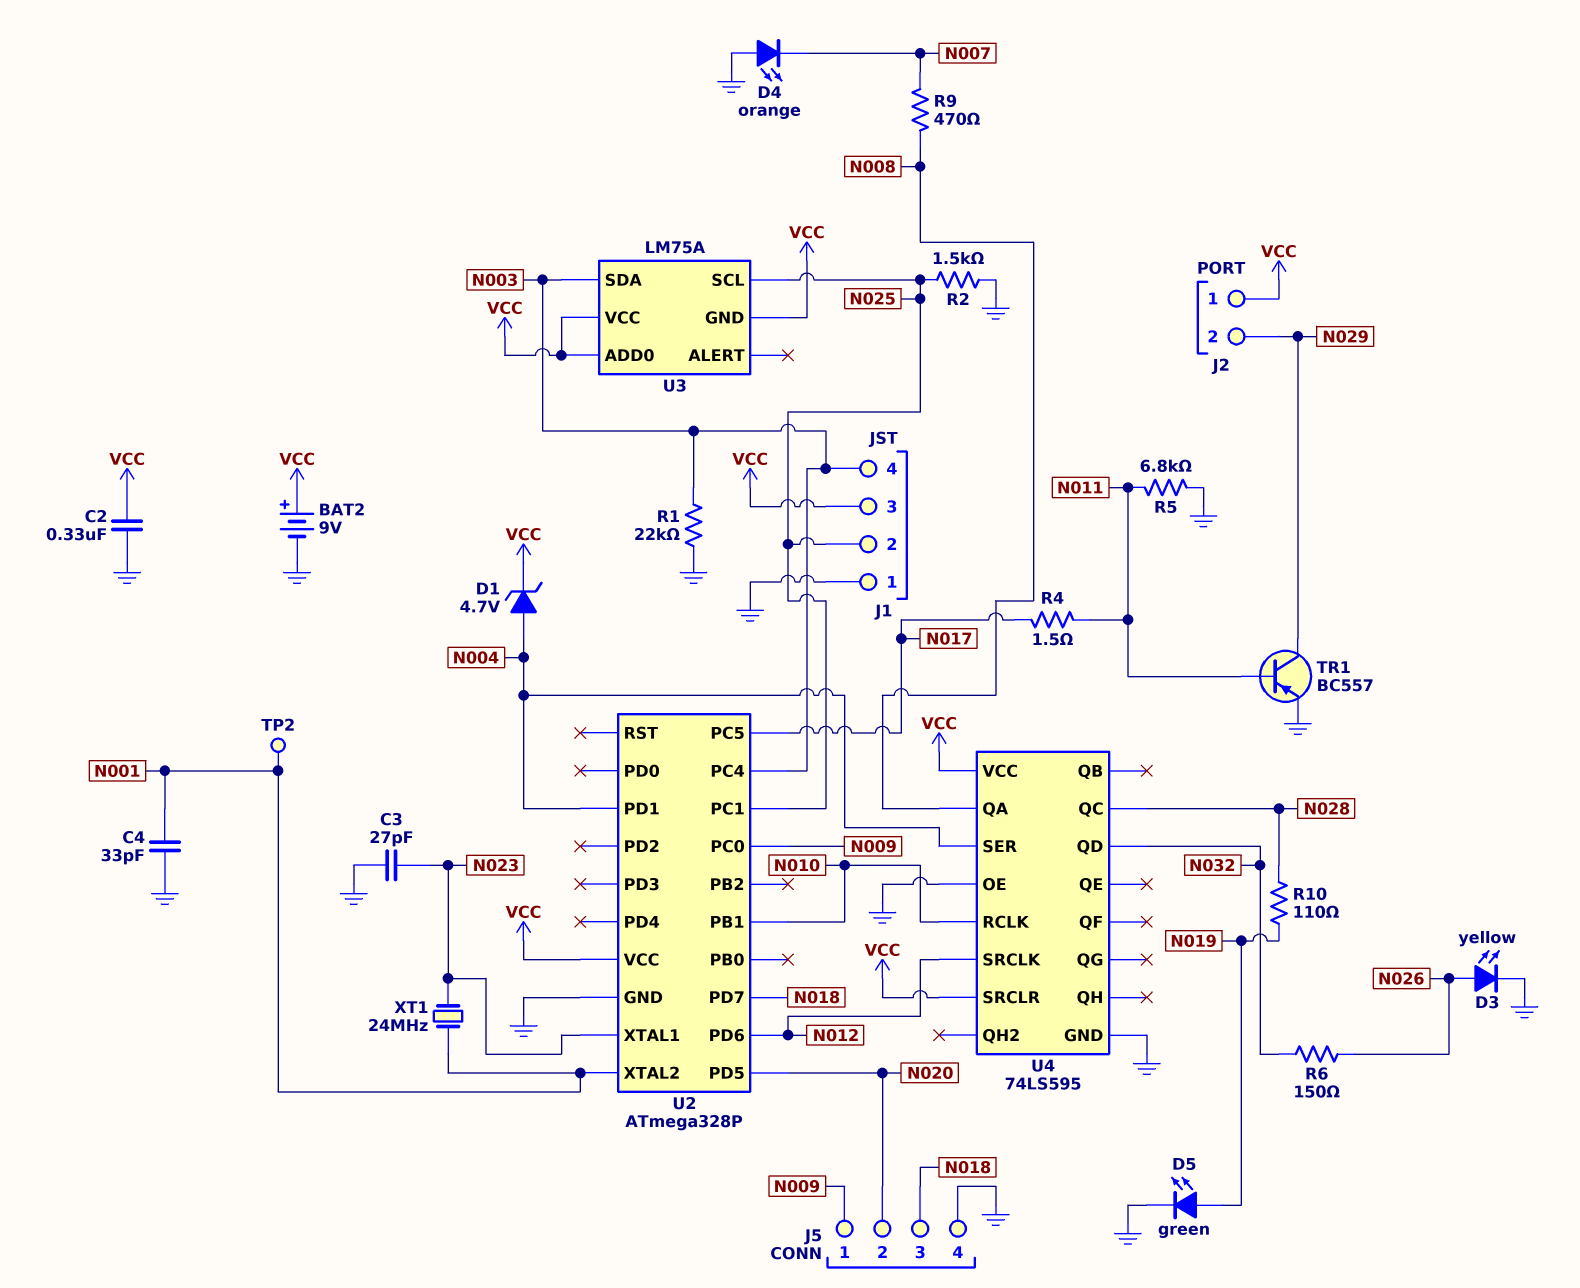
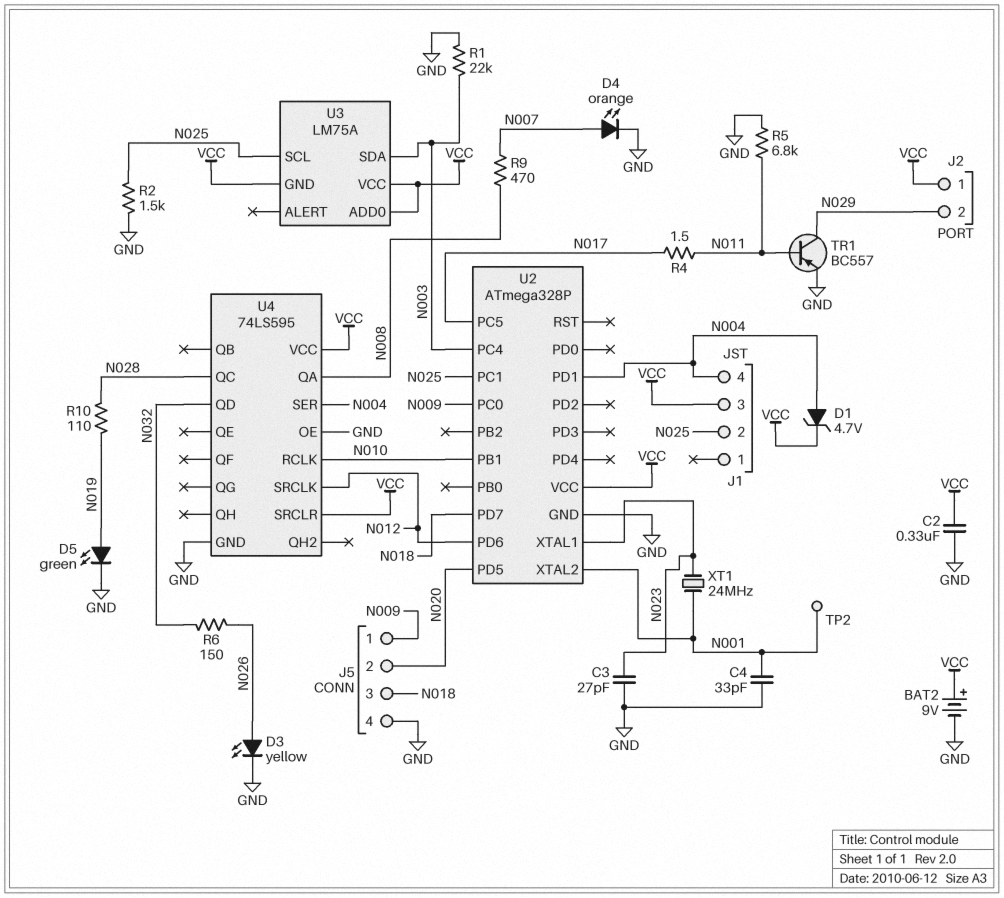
D4: LED orange (A GND, K N007) -> LED orange (A N007, K GND)
J1 pin 1: GND -> none
J1 pin 4: N003 -> N004

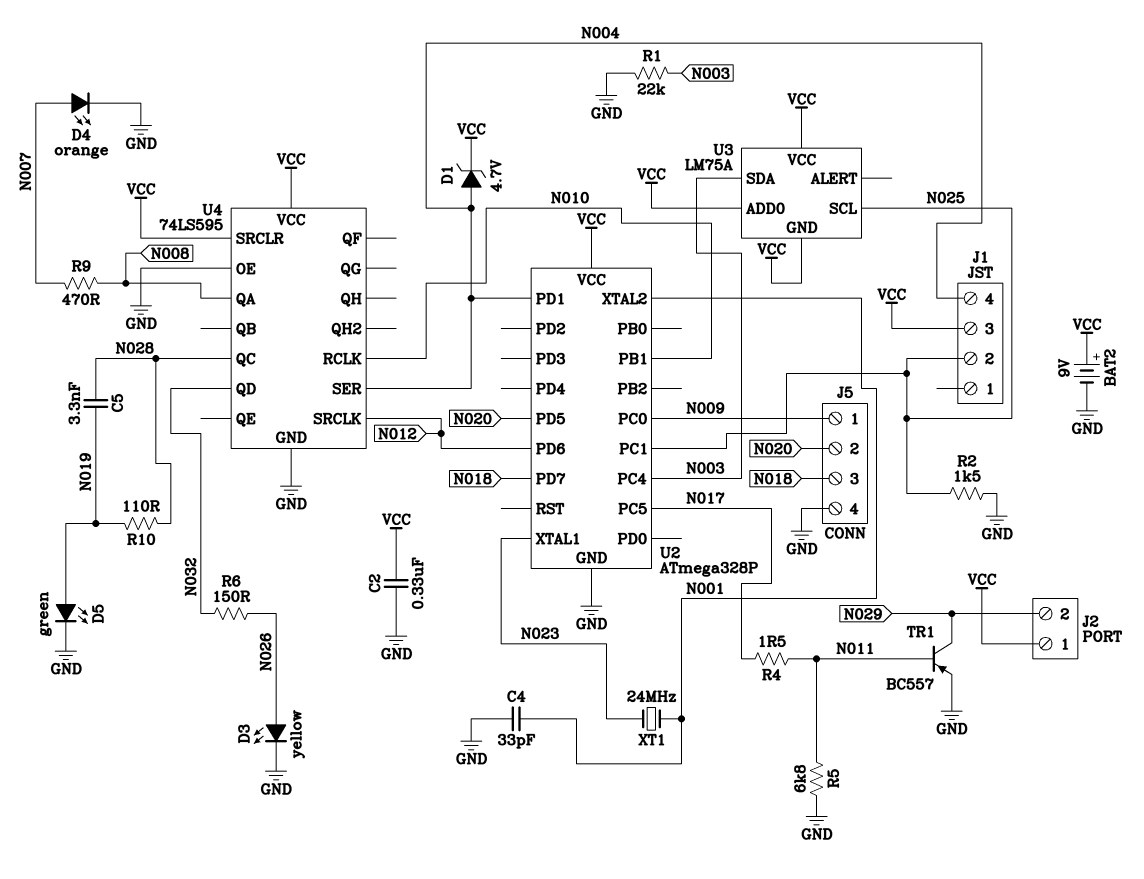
C3: 27pF (GND, N023) -> none
C5: none -> 3.3nF (N019, N028)
TP2: test point (N001) -> none

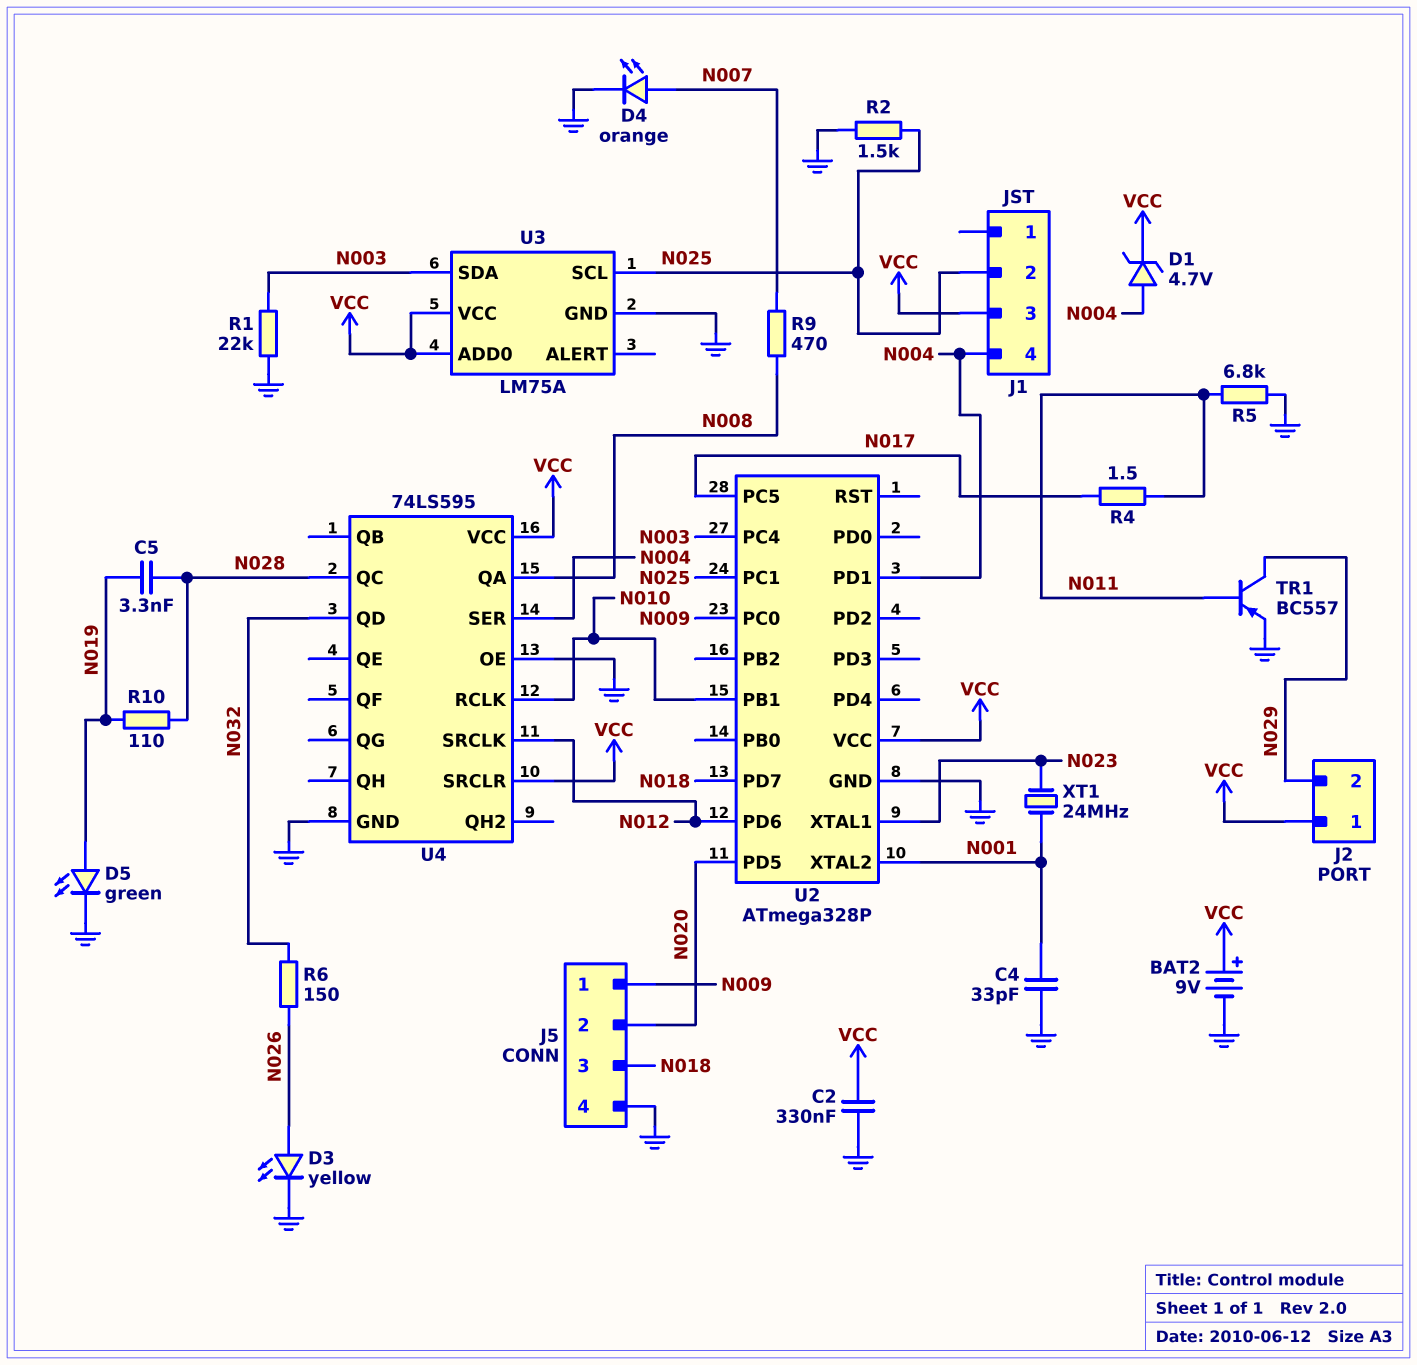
U3 pin GND: VCC -> GND

